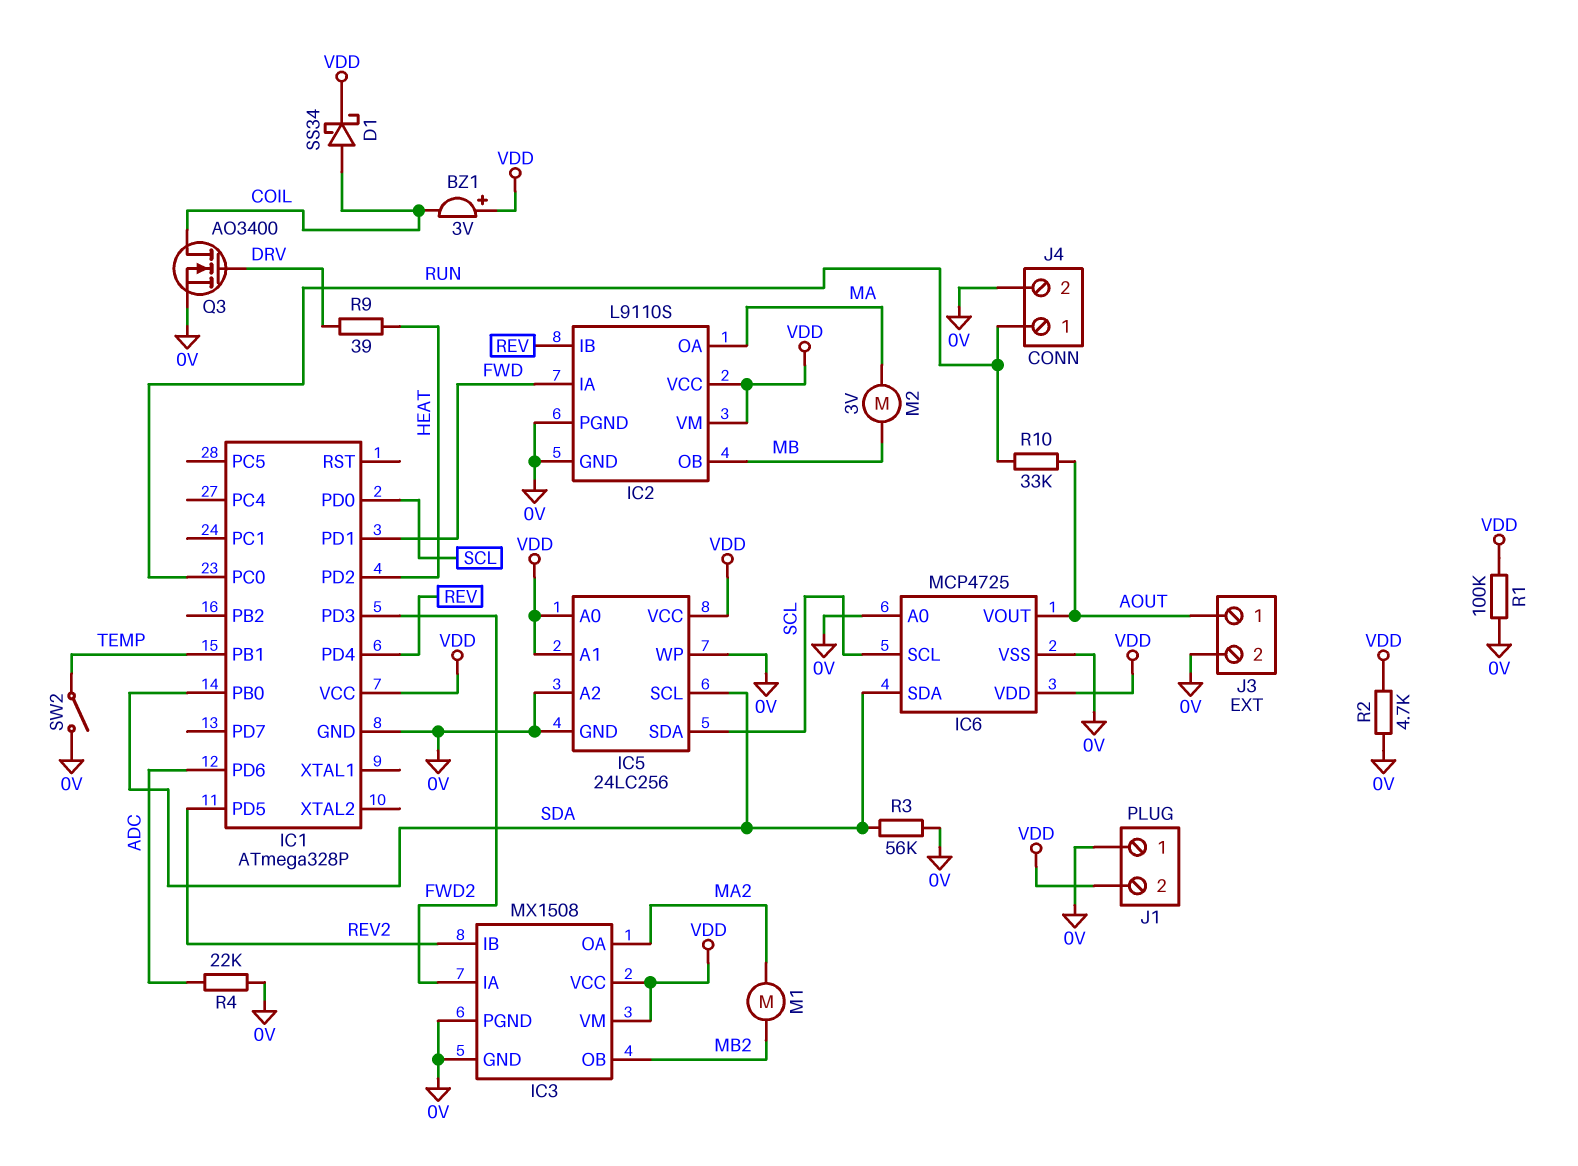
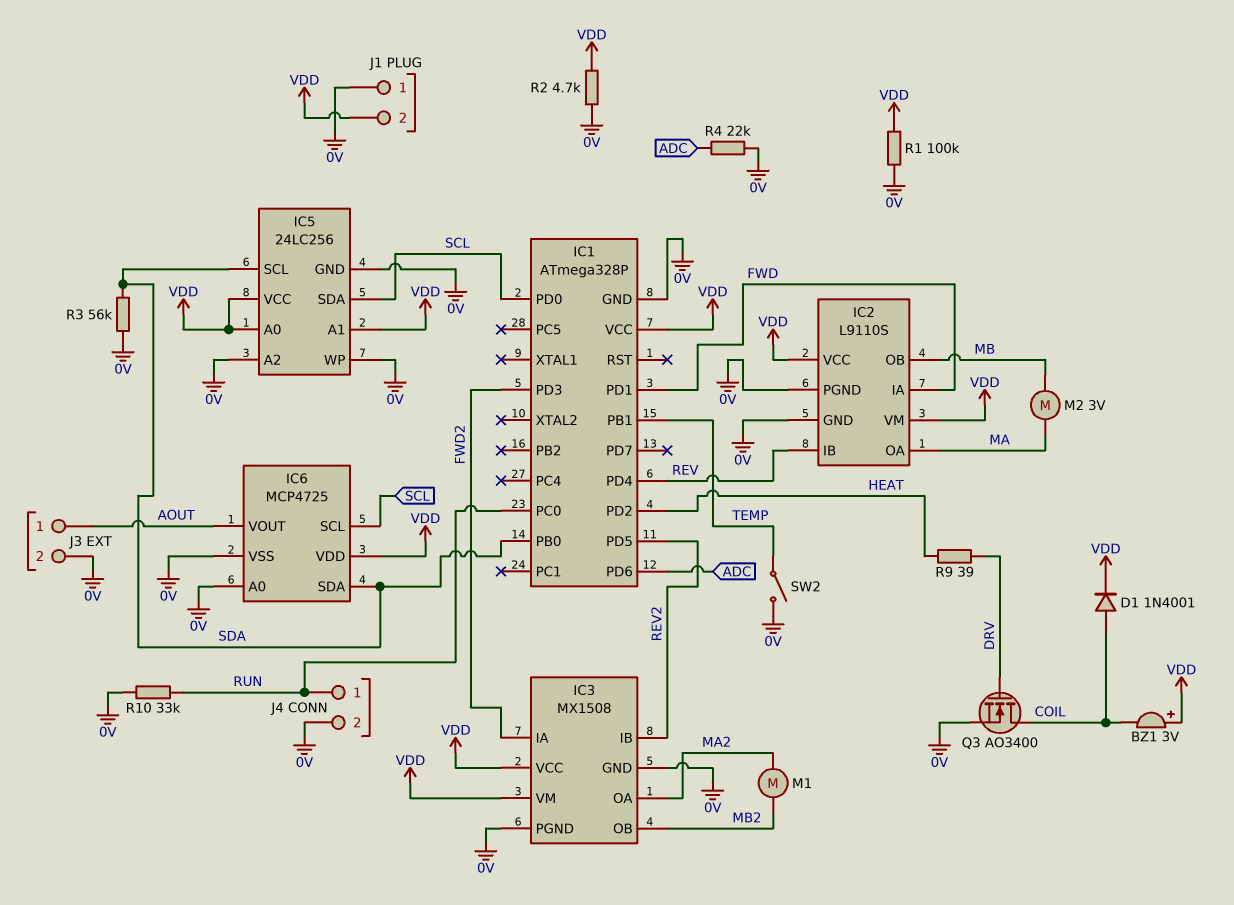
D1: schottky SS34 (A COIL, K VDD) -> diode 1N4001 (A COIL, K VDD)
R10: 33k (AOUT, RUN) -> 33k (0V, RUN)

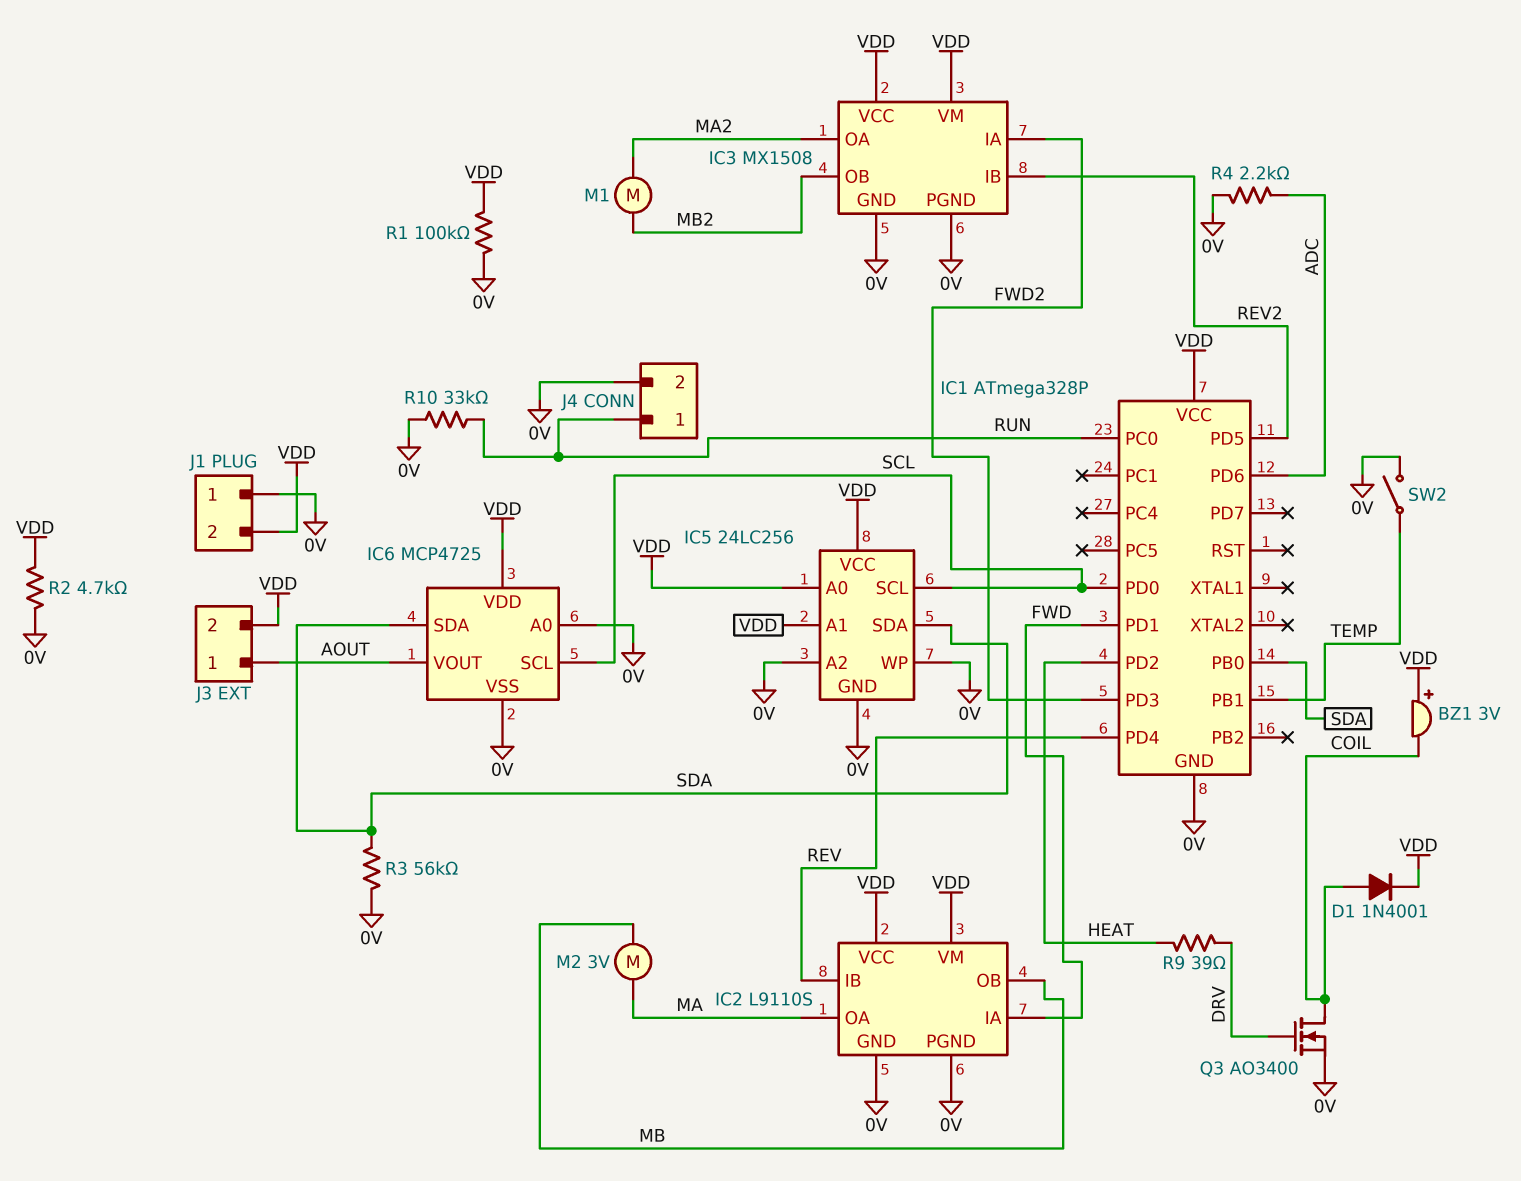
IC5 pin SCL: SDA -> SCL
IC5 pin SDA: SCL -> SDA
J3 pin 2: 0V -> VDD
R4: 22k (0V, ADC) -> 2.2k (0V, ADC)

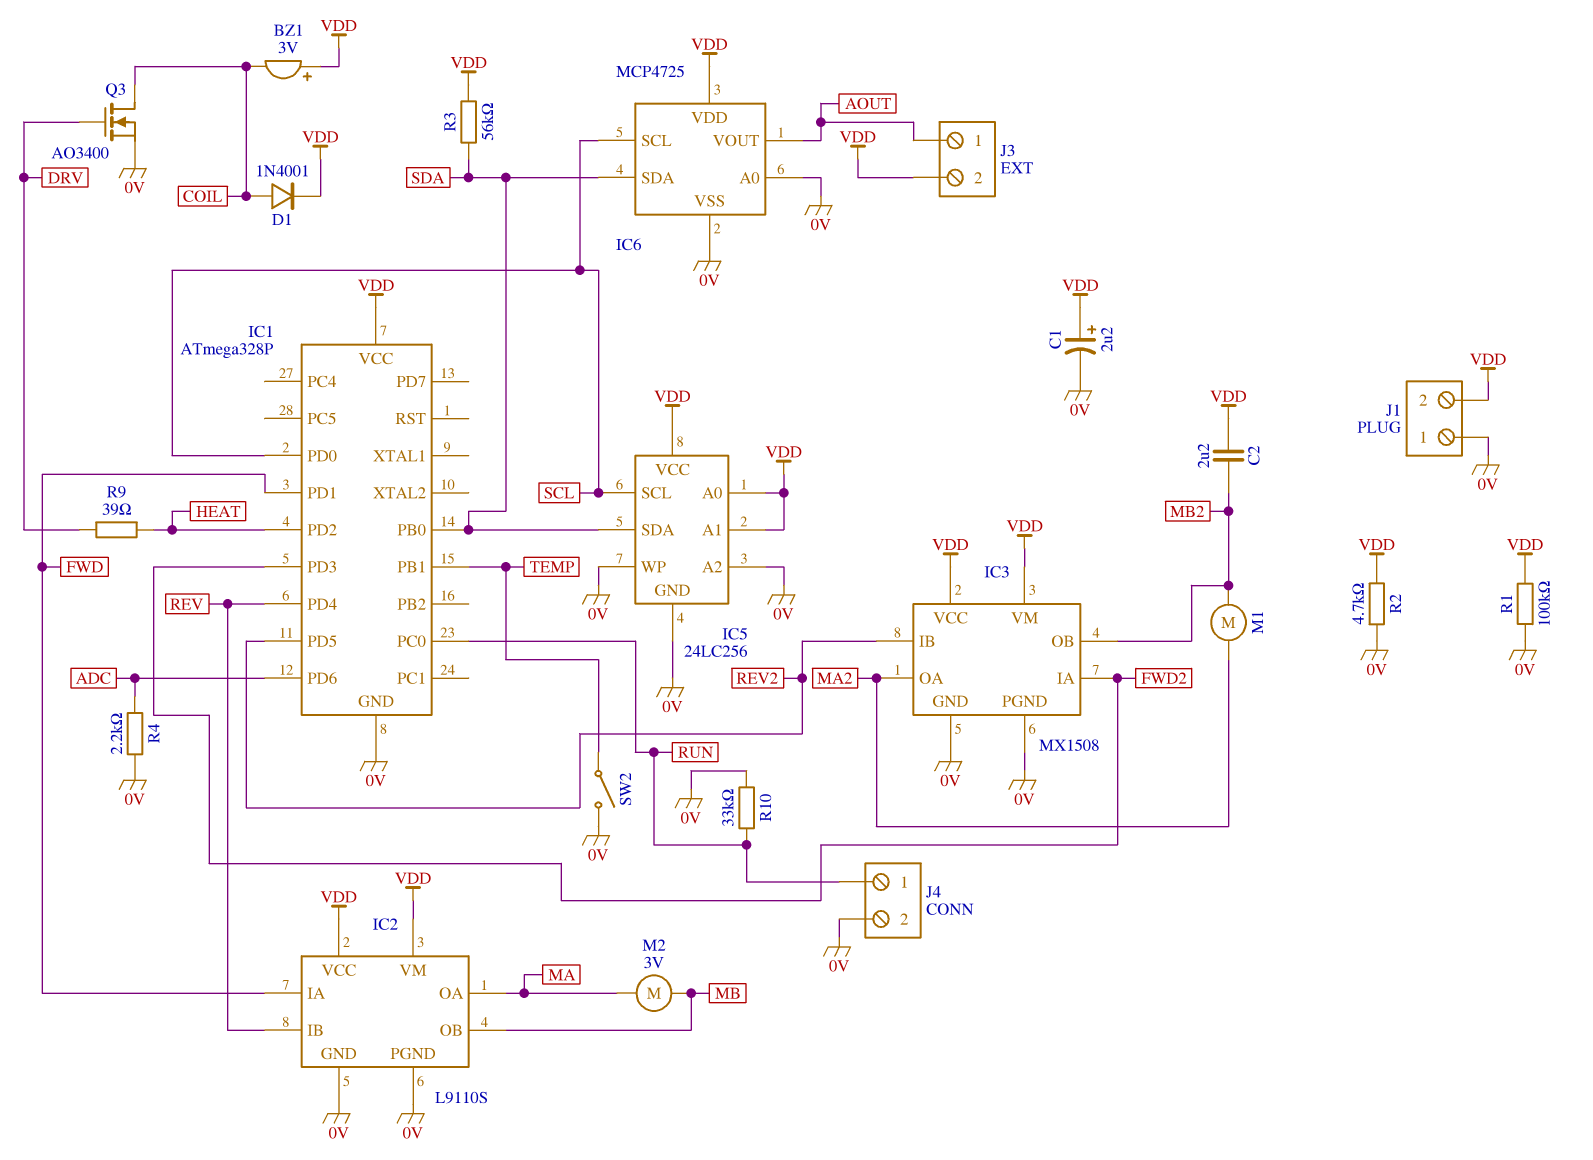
C1: none -> 2.2uF (plus VDD, minus 0V)
C2: none -> 2.2uF (MB2, VDD)
R3: 56k (0V, SDA) -> 56k (SDA, VDD)

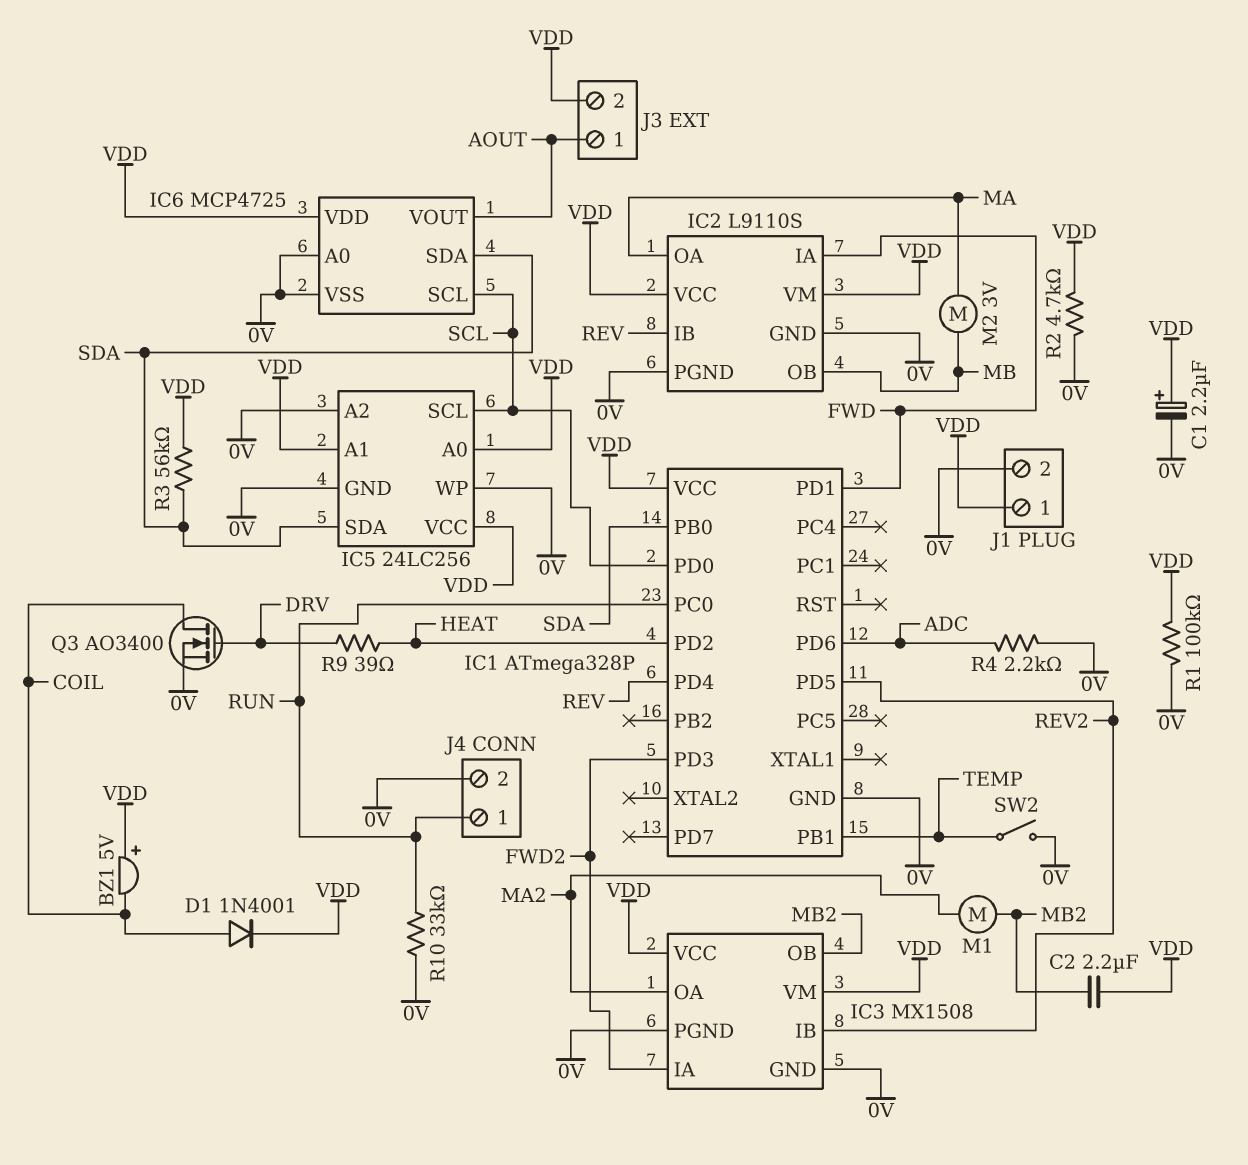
BZ1: buzzer 3V (plus VDD, minus COIL) -> buzzer 5V (plus VDD, minus COIL)
J1 pin 1: 0V -> VDD
J1 pin 2: VDD -> 0V

